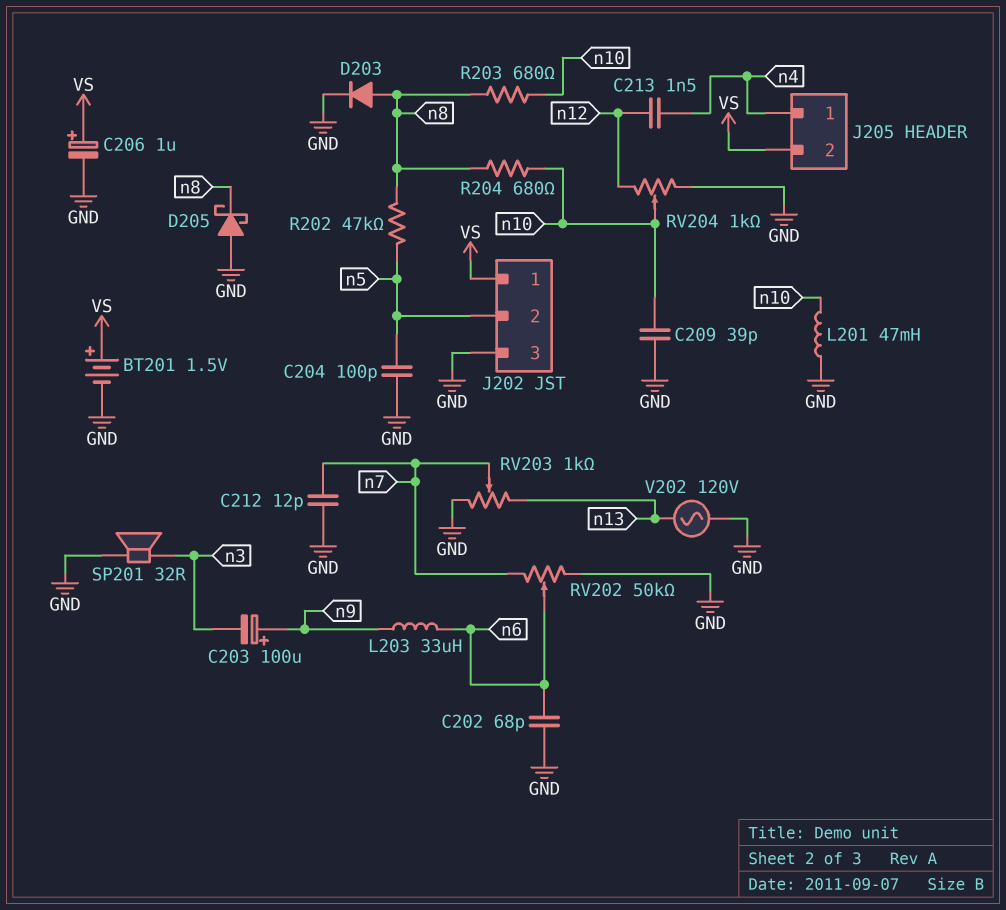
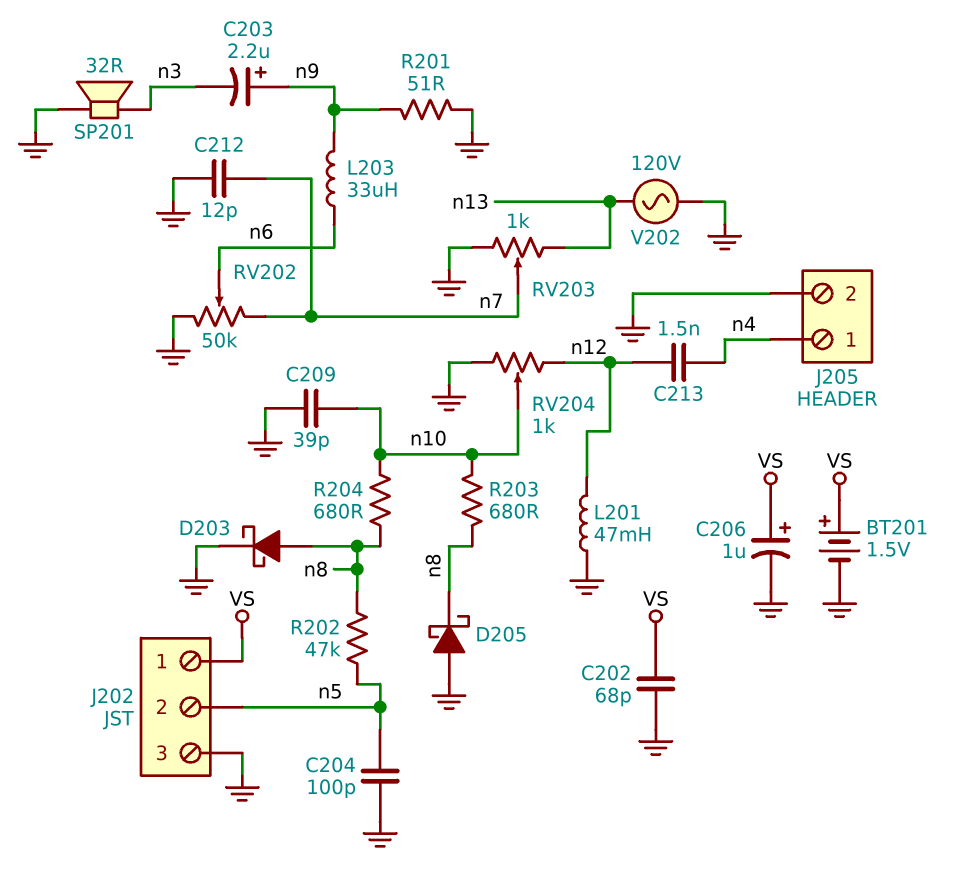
C202: 68pF (GND, n6) -> 68pF (GND, VS)
C203: 100uF (plus n9, minus n3) -> 2.2uF (plus n9, minus n3)
D203: diode (A n8, K GND) -> schottky (A n8, K GND)
J205 pin 2: VS -> GND
L201: 47mH (GND, n10) -> 47mH (GND, n12)
R201: none -> 51 (GND, n9)

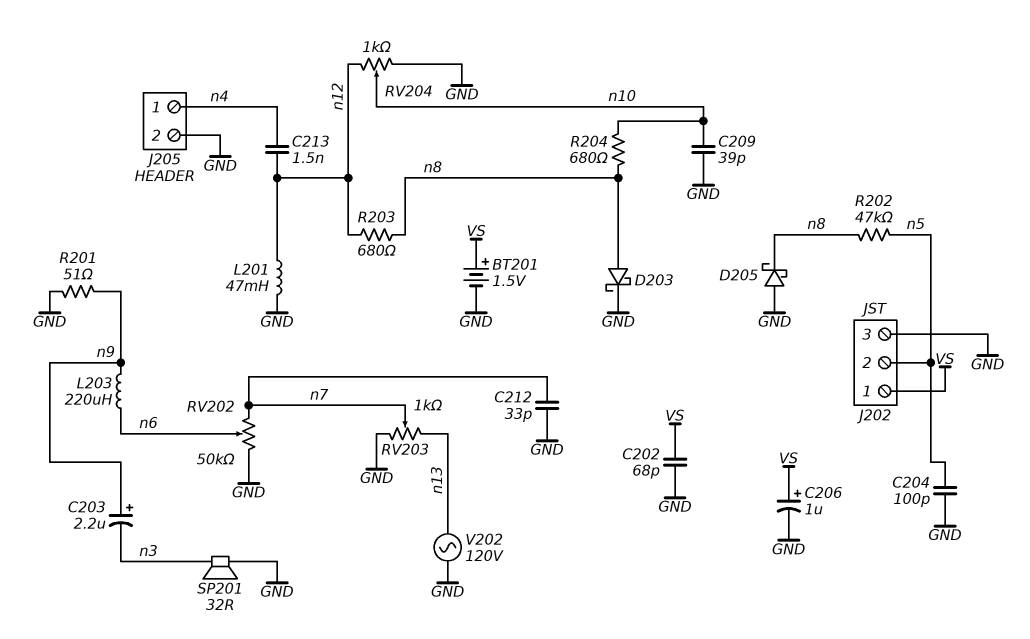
C212: 12pF (GND, n7) -> 33pF (GND, n7)
L203: 33uH (n6, n9) -> 220uH (n6, n9)
R203: 680 (n8, n10) -> 680 (n8, n12)

